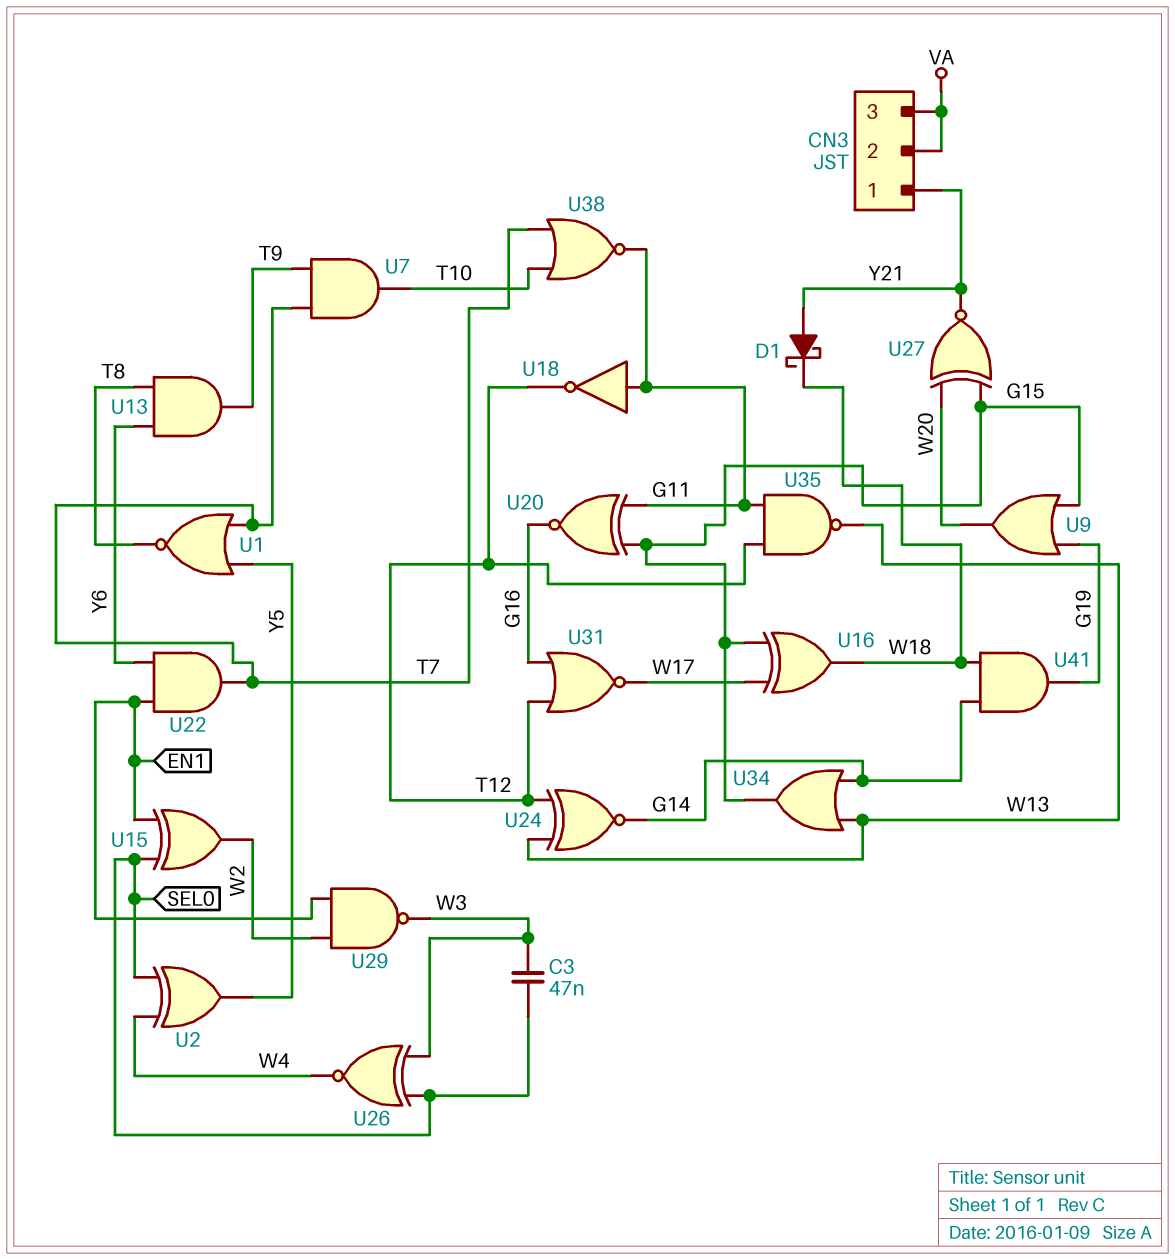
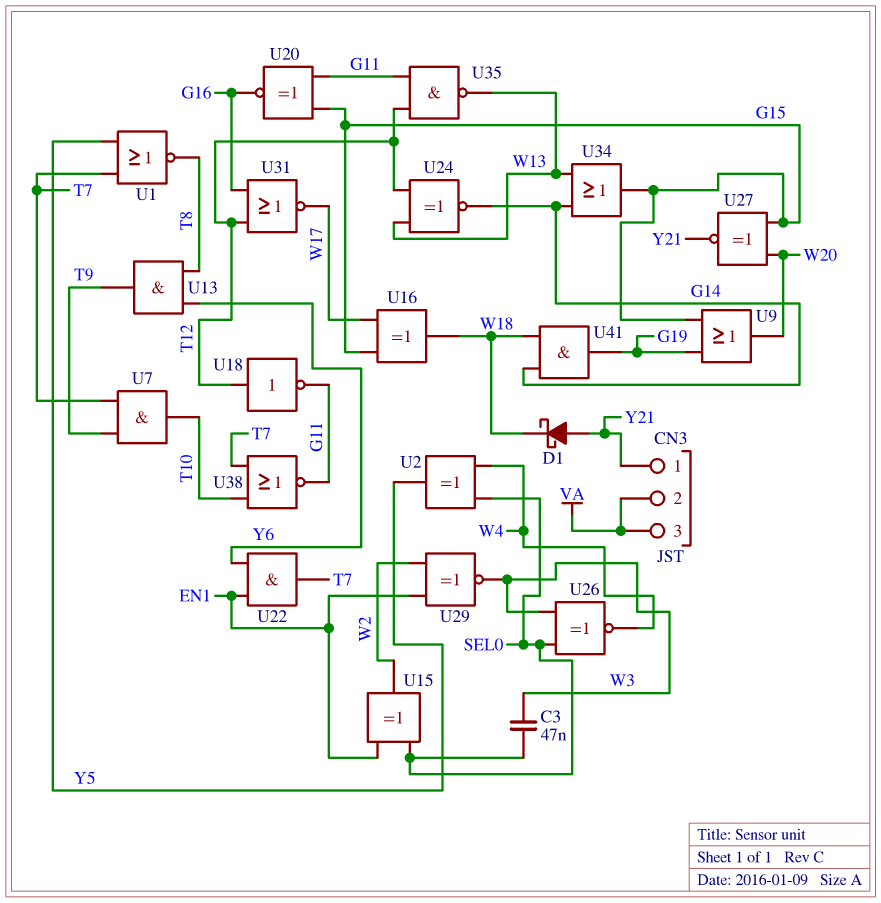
U18: NOT (in G11, out T12) -> NOT (in T12, out G11)
U29: NAND (in EN1, in W2, out W3) -> XNOR (in EN1, in W2, out W3)

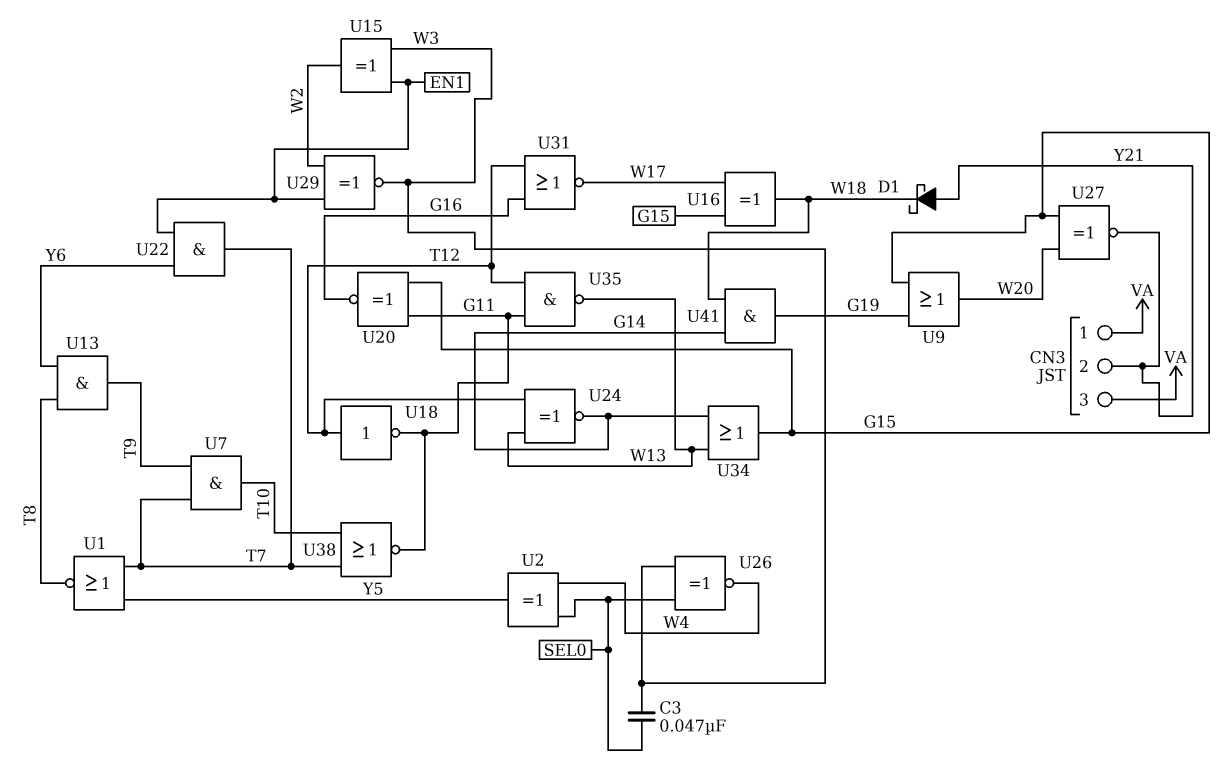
CN3 pin 1: Y21 -> VA
CN3 pin 2: VA -> Y21
U15: XOR (in EN1, in SEL0, out W2) -> XOR (in EN1, in W3, out W2)

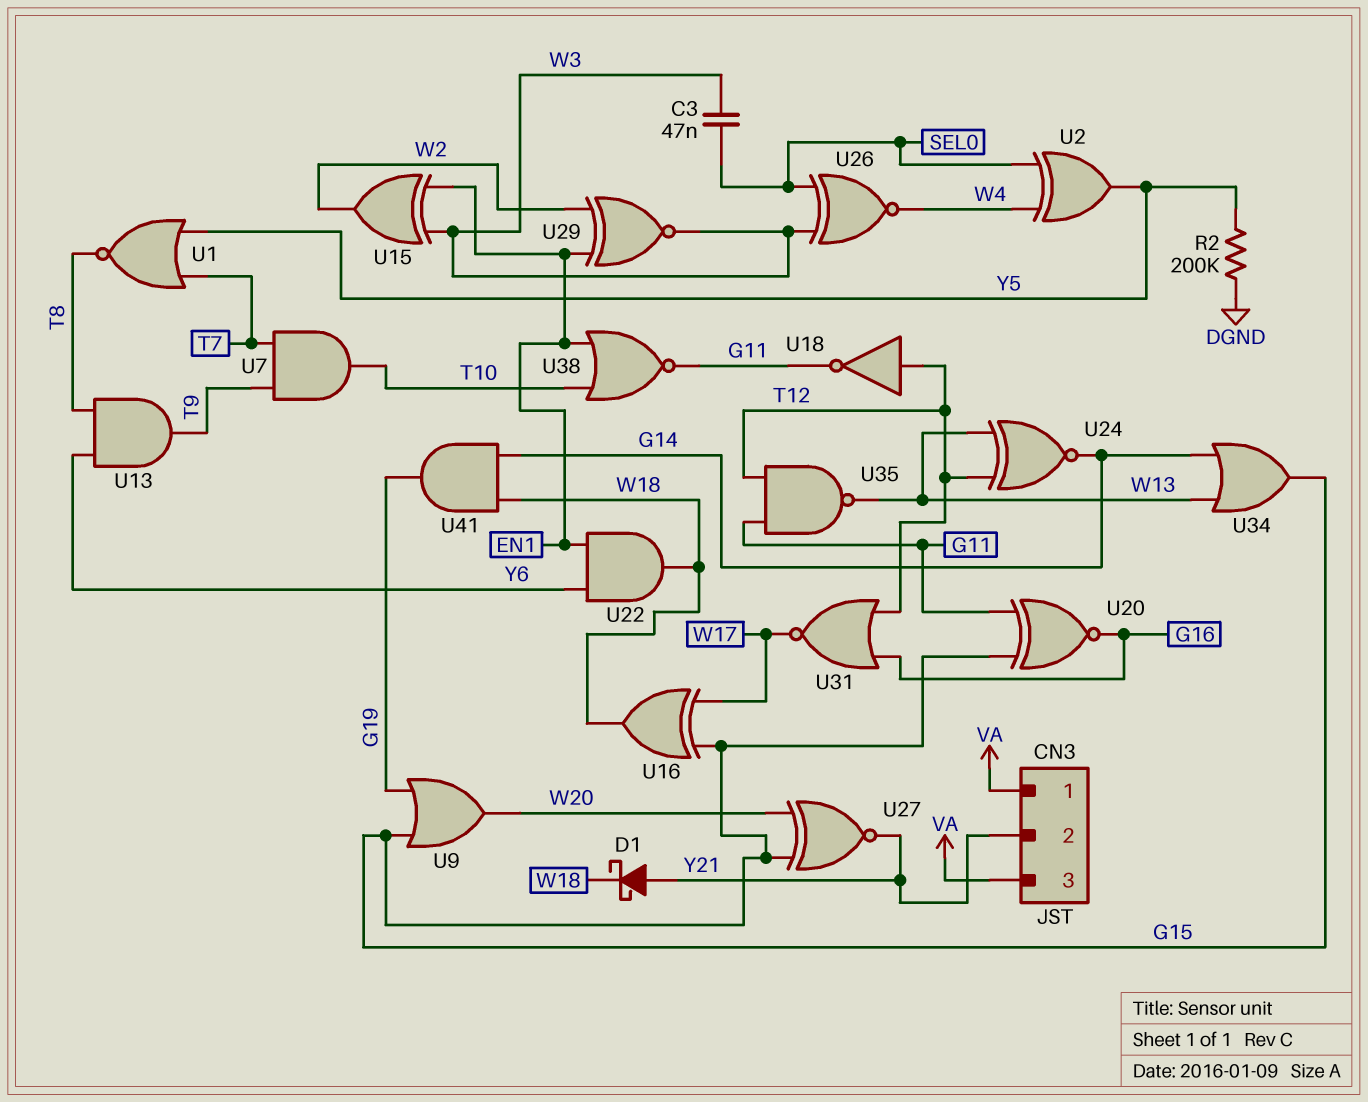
R2: none -> 200k (DGND, Y5)
U22: AND (in EN1, in Y6, out T7) -> AND (in EN1, in Y6, out W18)
U38: NOR (in T7, in T10, out G11) -> NOR (in EN1, in T10, out G11)

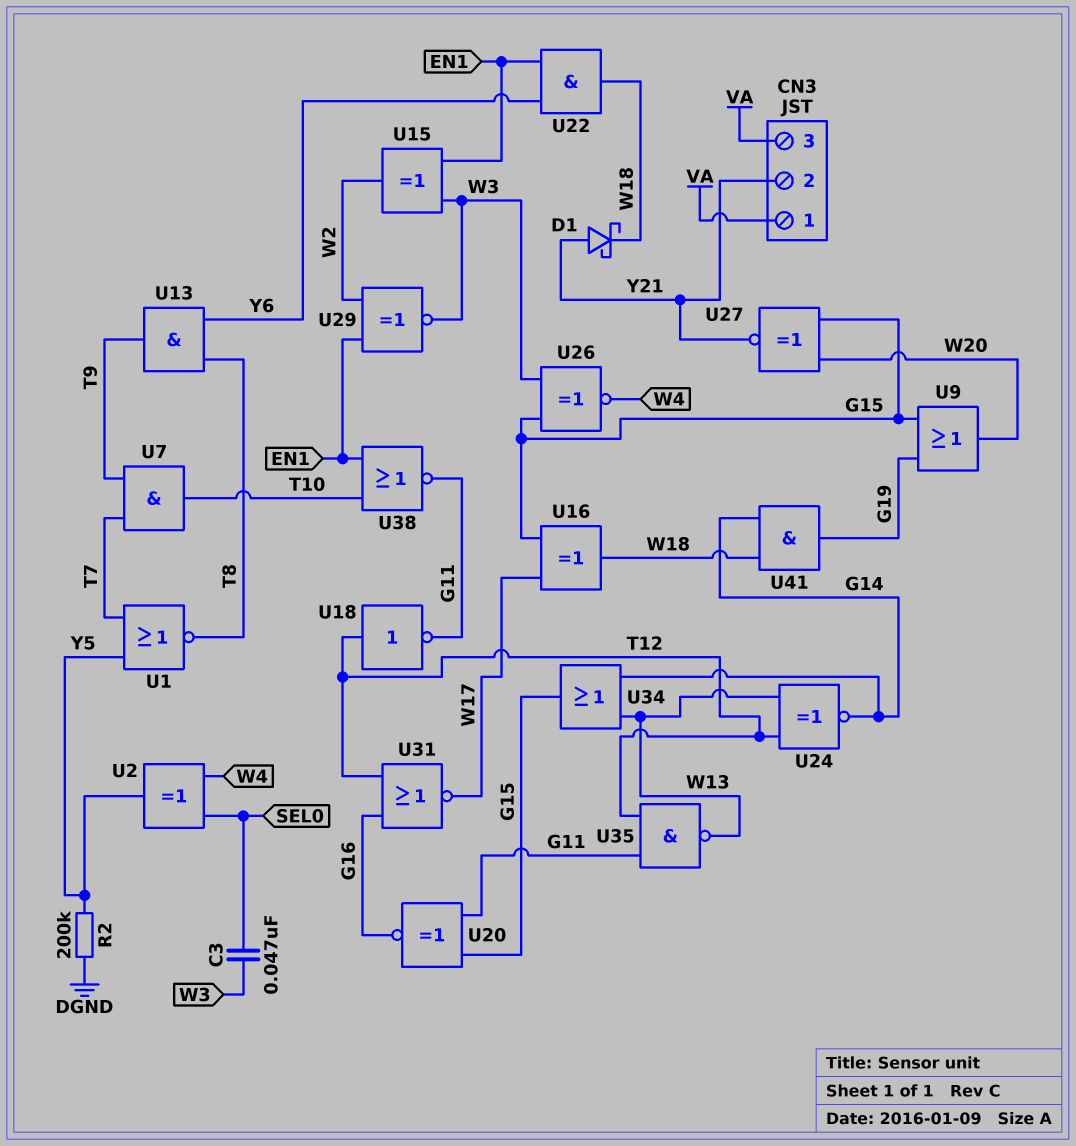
U26: XNOR (in SEL0, in W3, out W4) -> XNOR (in G15, in W3, out W4)

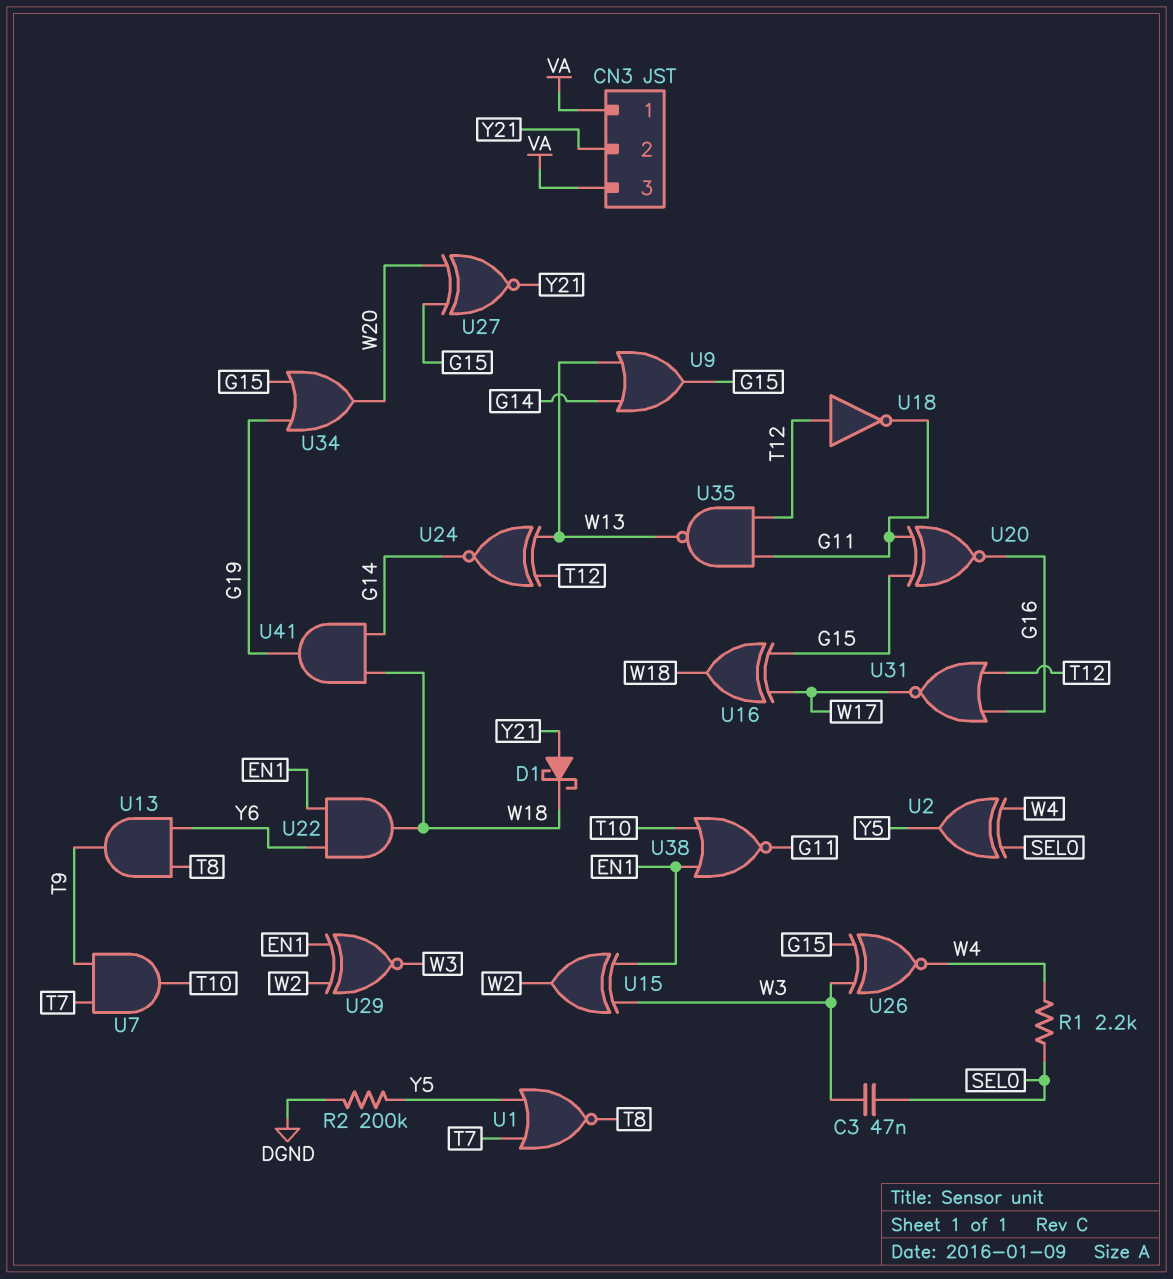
R1: none -> 2.2k (SEL0, W4)
U9: OR (in G15, in G19, out W20) -> OR (in G14, in W13, out G15)
U34: OR (in G14, in W13, out G15) -> OR (in G15, in G19, out W20)

